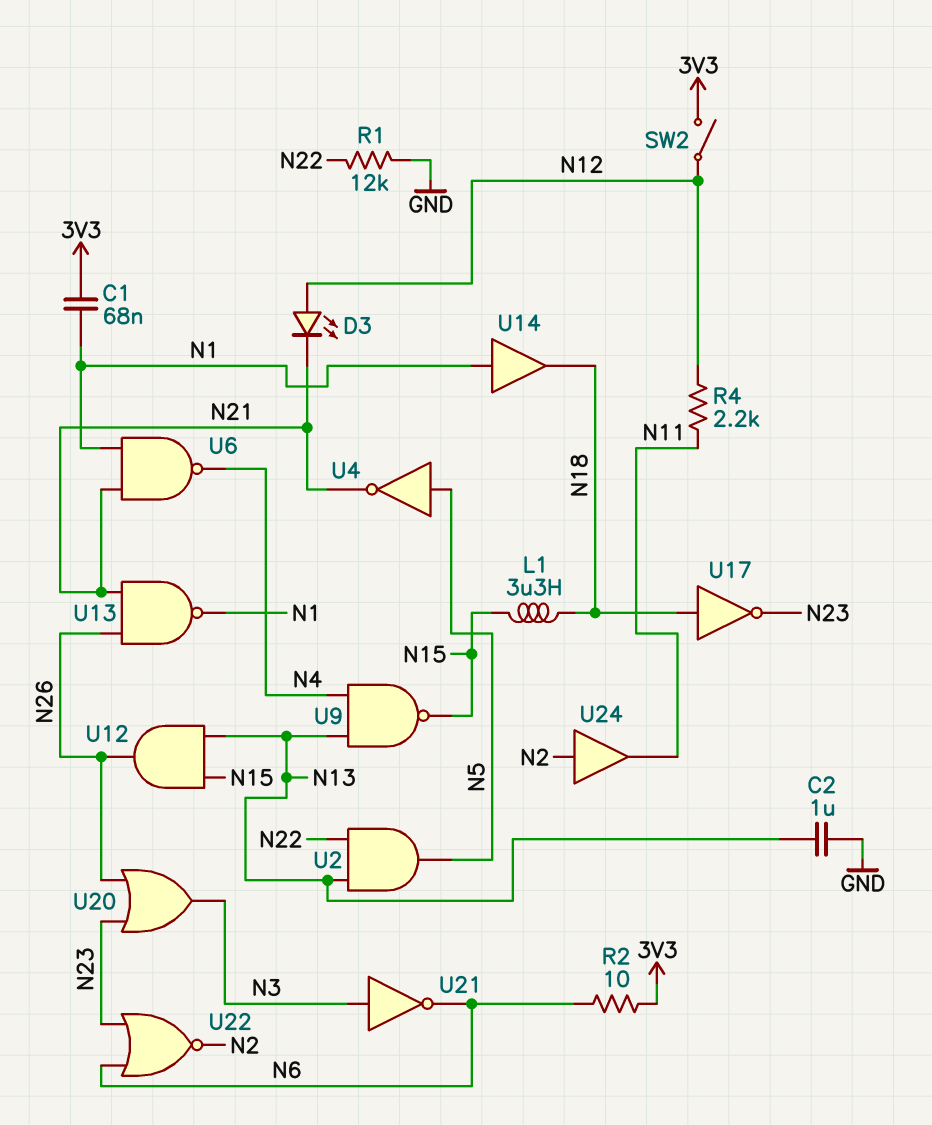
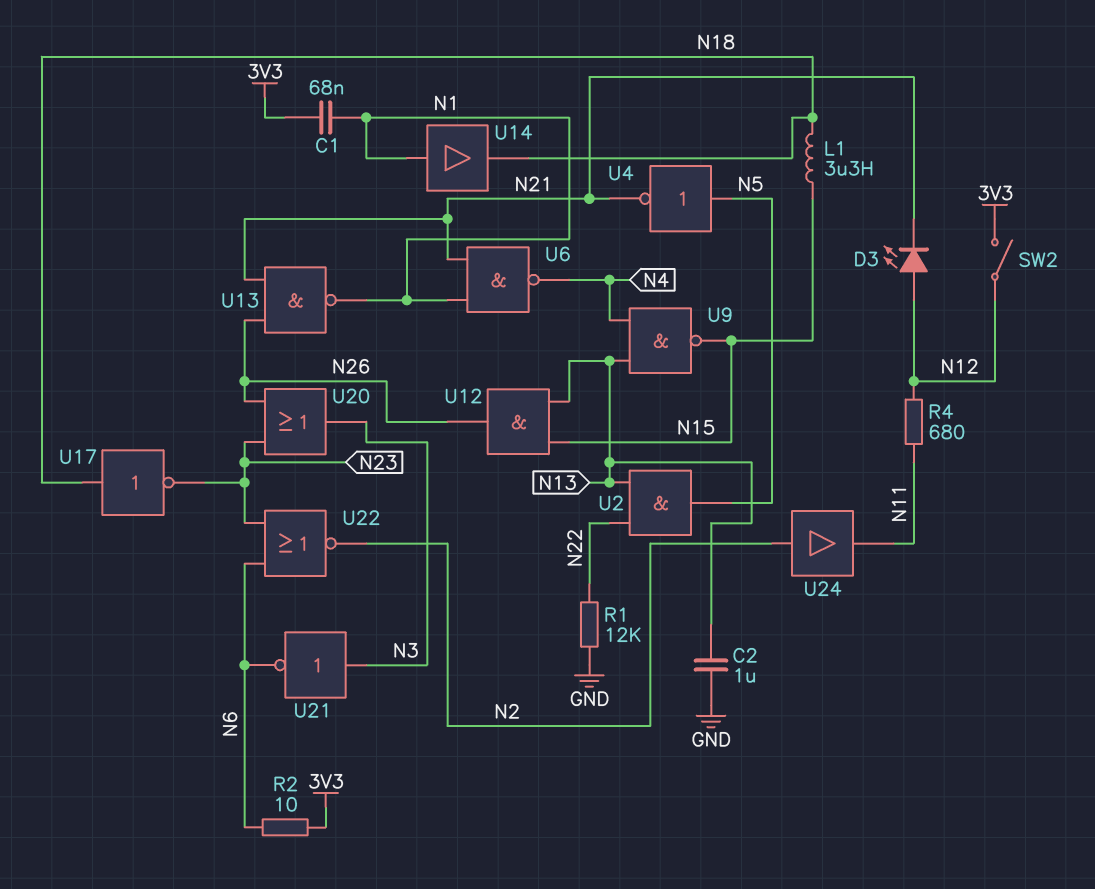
R4: 2.2k (N11, N12) -> 680 (N11, N12)

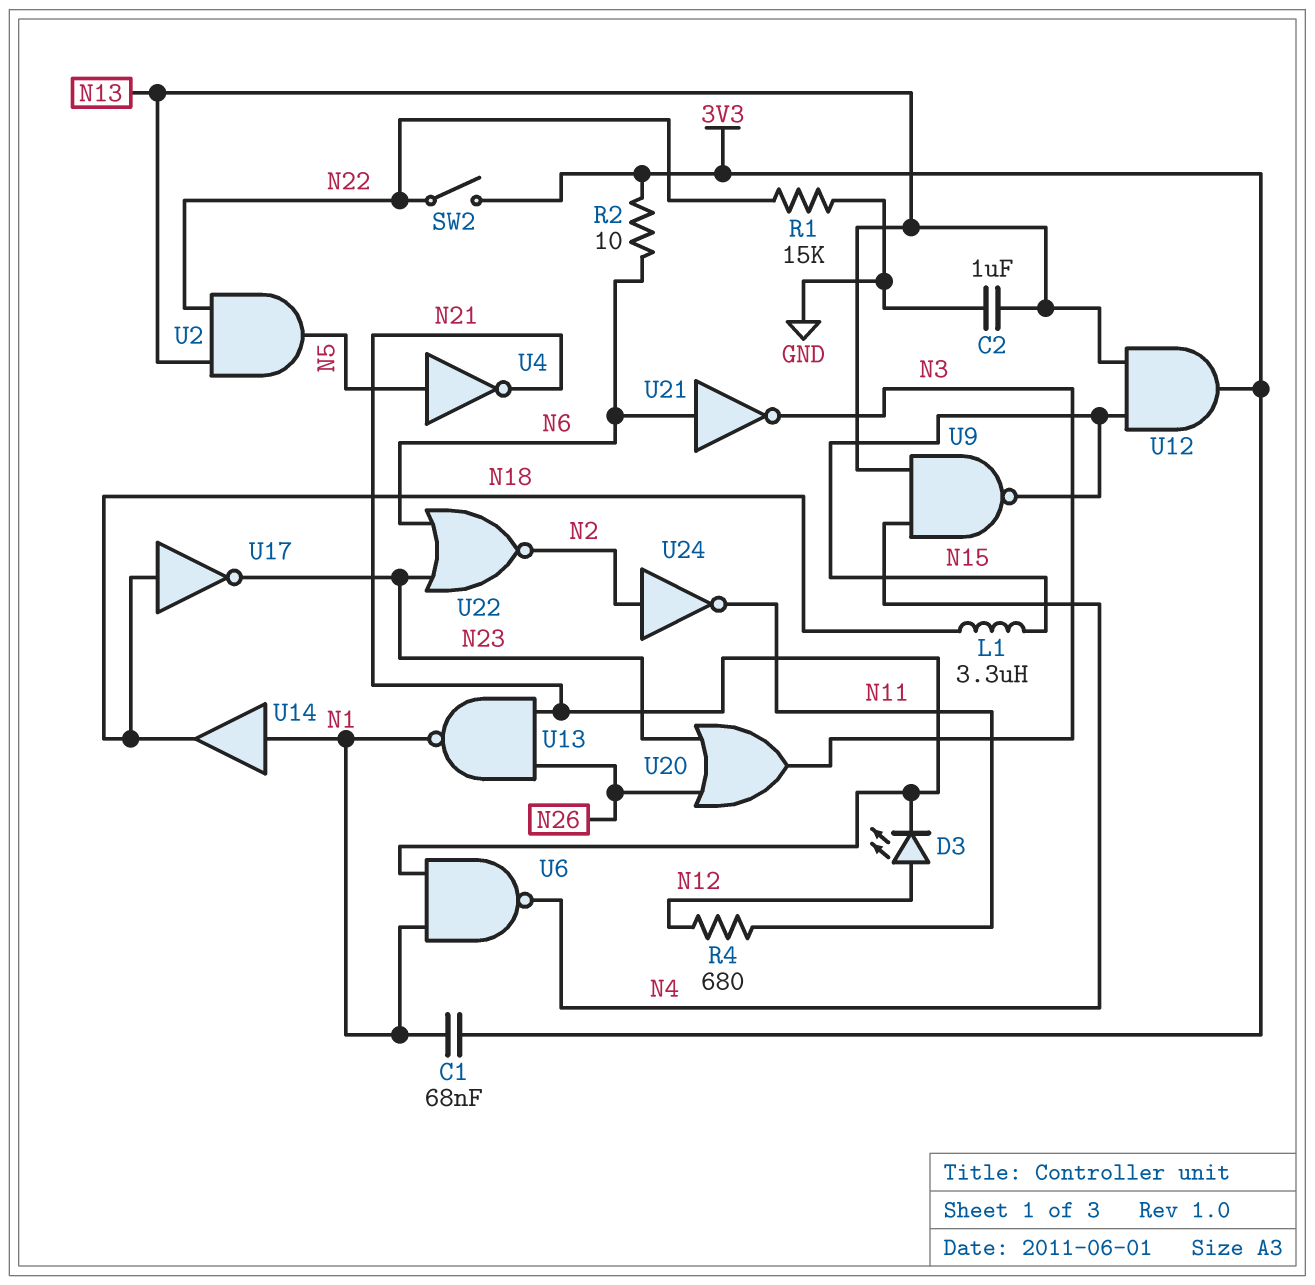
R1: 12k (GND, N22) -> 15k (GND, N22)
SW2: switch (3V3, N12) -> switch (3V3, N22)
U12: AND (in N13, in N15, out N26) -> AND (in N13, in N15, out 3V3)
U21: NOT (in N3, out N6) -> NOT (in N6, out N3)
U24: buffer (in N2, out N11) -> NOT (in N2, out N11)

